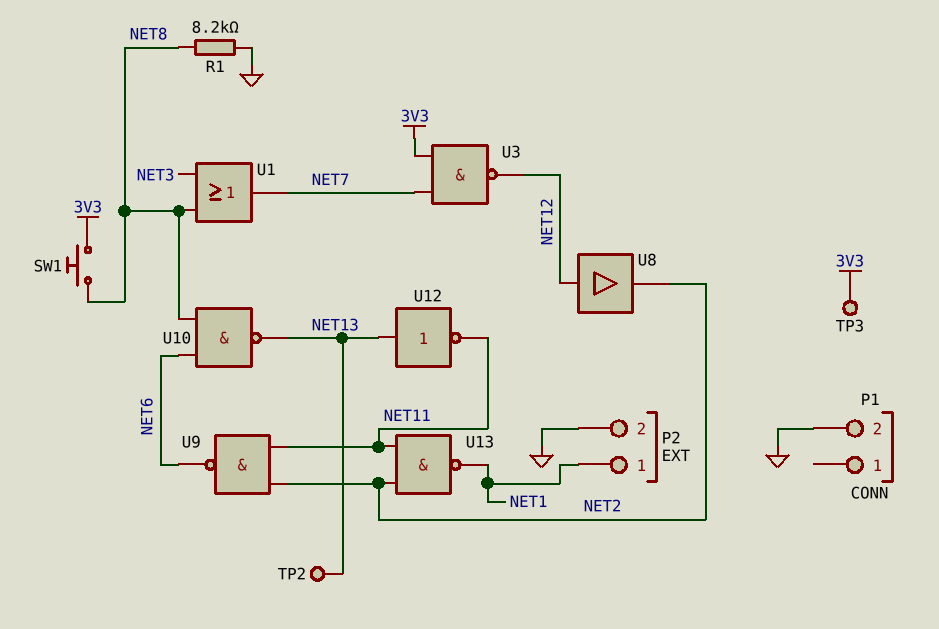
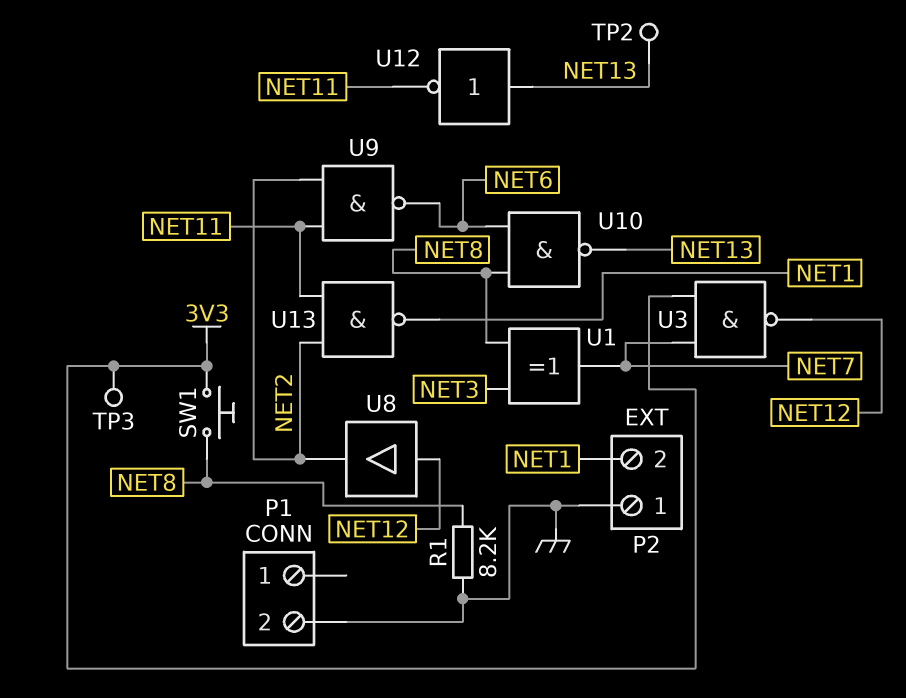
P2 pin 1: NET1 -> GND
P2 pin 2: GND -> NET1
U1: OR (in NET3, in NET8, out NET7) -> XOR (in NET3, in NET8, out NET7)

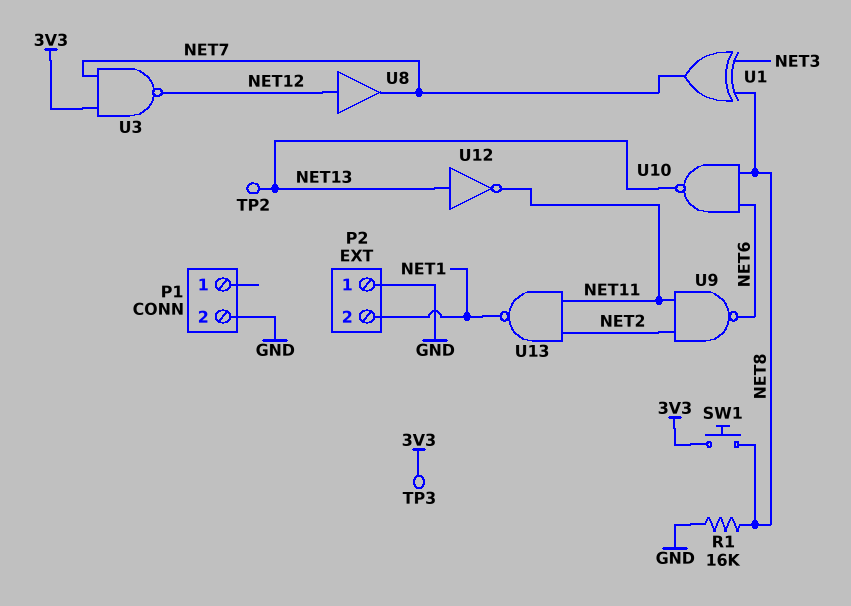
R1: 8.2k (GND, NET8) -> 16k (GND, NET8)
U8: buffer (in NET12, out NET2) -> buffer (in NET12, out NET7)

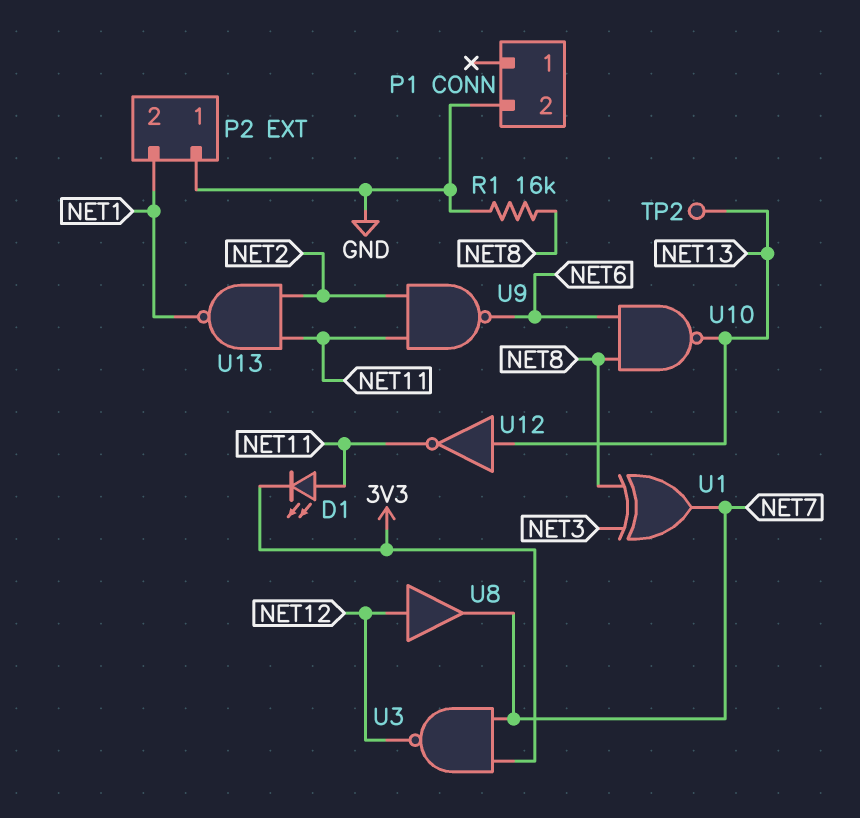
D1: none -> LED (A NET11, K 3V3)
SW1: button (3V3, NET8) -> none
TP3: test point (3V3) -> none

